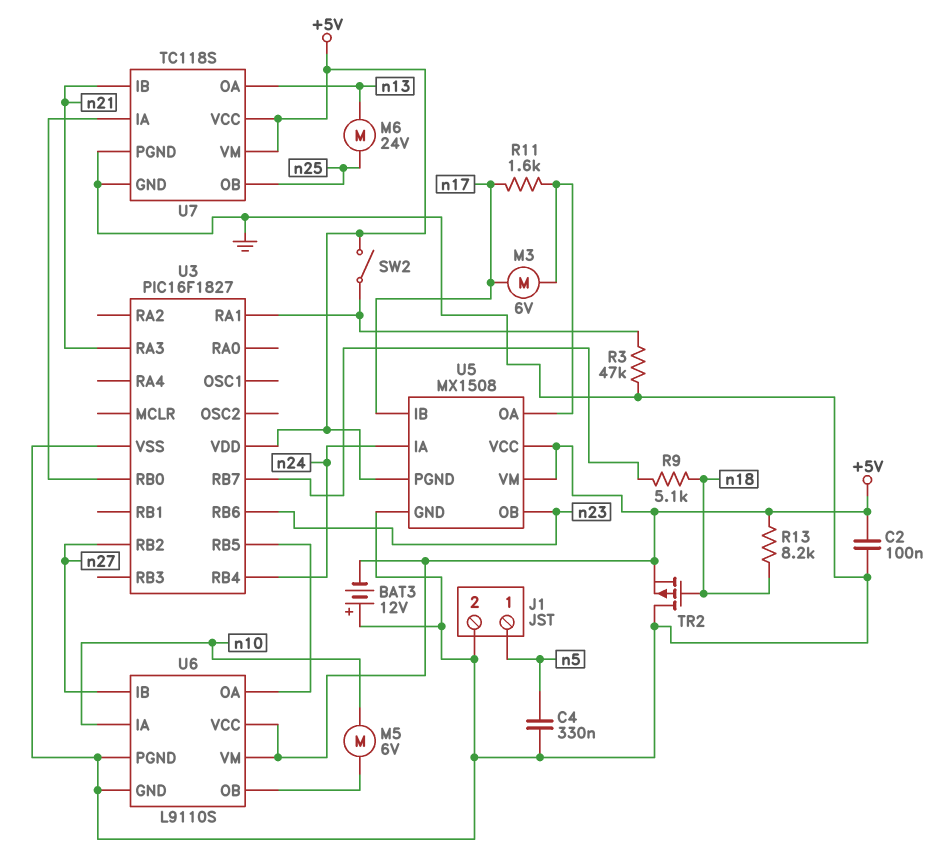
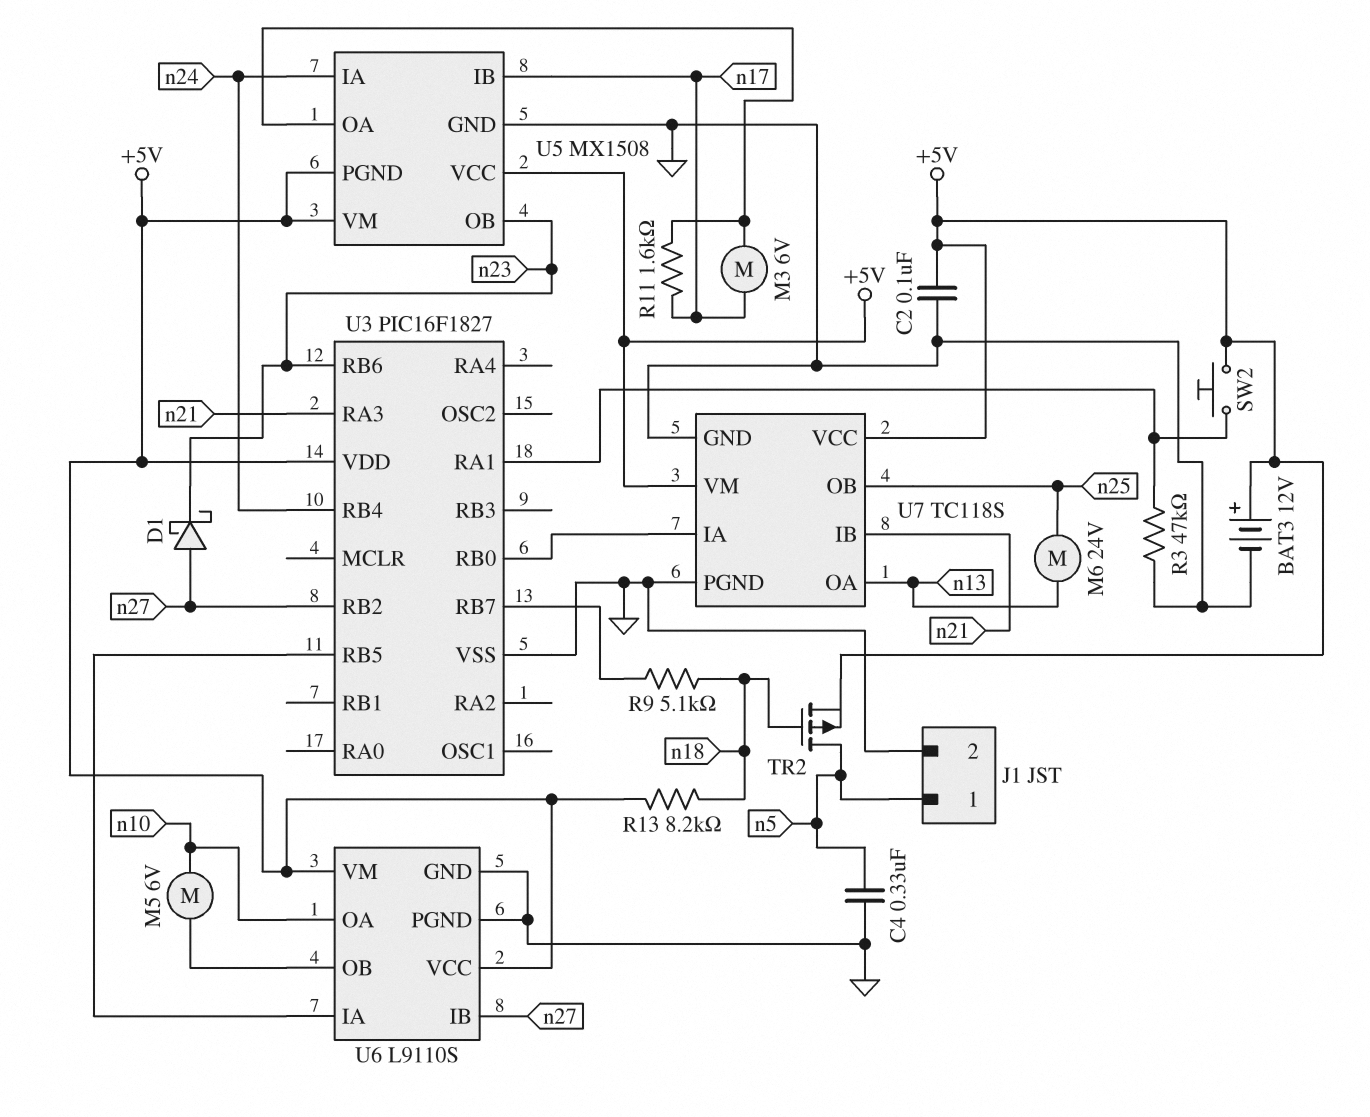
BAT3: 12V (plus GND, minus +5V) -> 12V (plus +5V, minus GND)
D1: none -> schottky (A n27, K n23)
SW2: switch (+5V, U3/RA1) -> button (+5V, U3/RA1)
TR2: PMOS (G n18, D GND, S +5V) -> PMOS (G n18, D n5, S +5V)
U6 pin IA: n10 -> U3/RB5
U6 pin OA: U3/RB5 -> n10

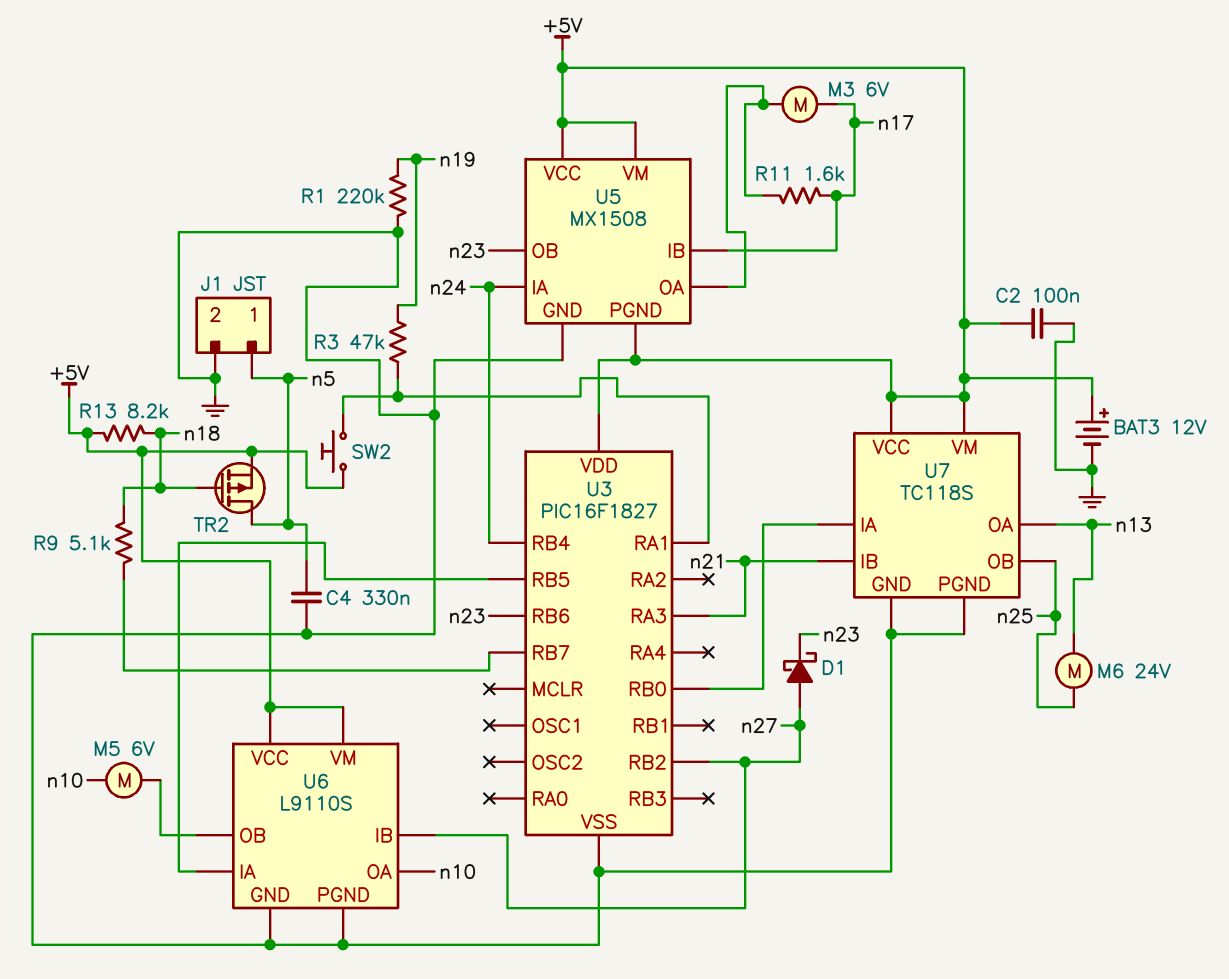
R1: none -> 220k (GND, n19)
R3: 47k (GND, U3/RA1) -> 47k (U3/RA1, n19)

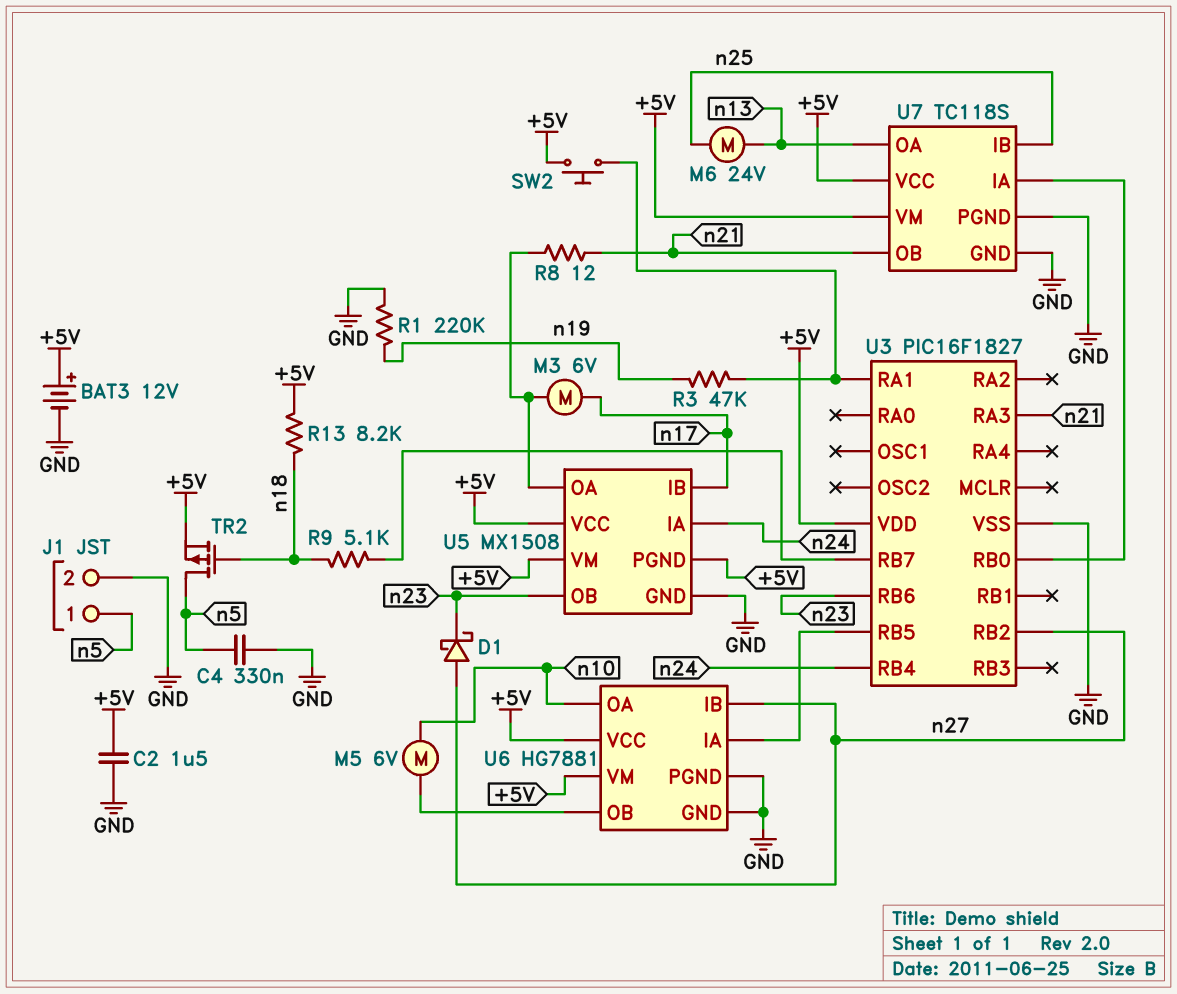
C2: 100nF (+5V, GND) -> 1.5uF (+5V, GND)
R8: none -> 12 (U5/OA, n21)
R11: 1.6k (U5/OA, n17) -> none
U6: L9110S -> HG7881
U7 pin IB: n21 -> n25
U7 pin OB: n25 -> n21

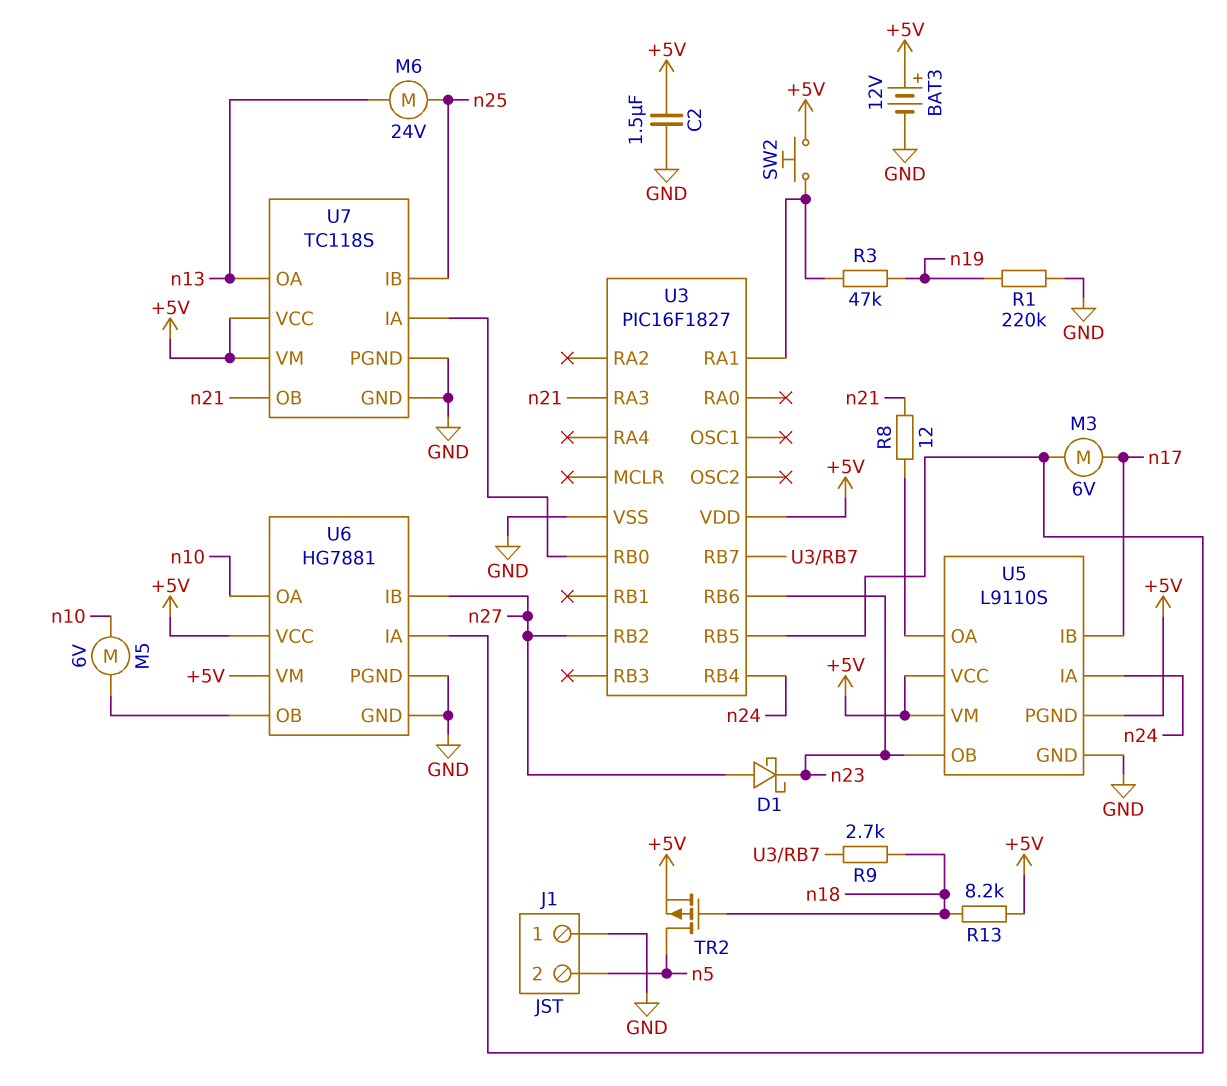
C4: 330nF (GND, n5) -> none
J1 pin 1: n5 -> GND
J1 pin 2: GND -> n5
M3: motor 6V (U5/OA, n17) -> motor 6V (U3/RB5, n17)
R9: 5.1k (U3/RB7, n18) -> 2.7k (U3/RB7, n18)
U5: MX1508 -> L9110S

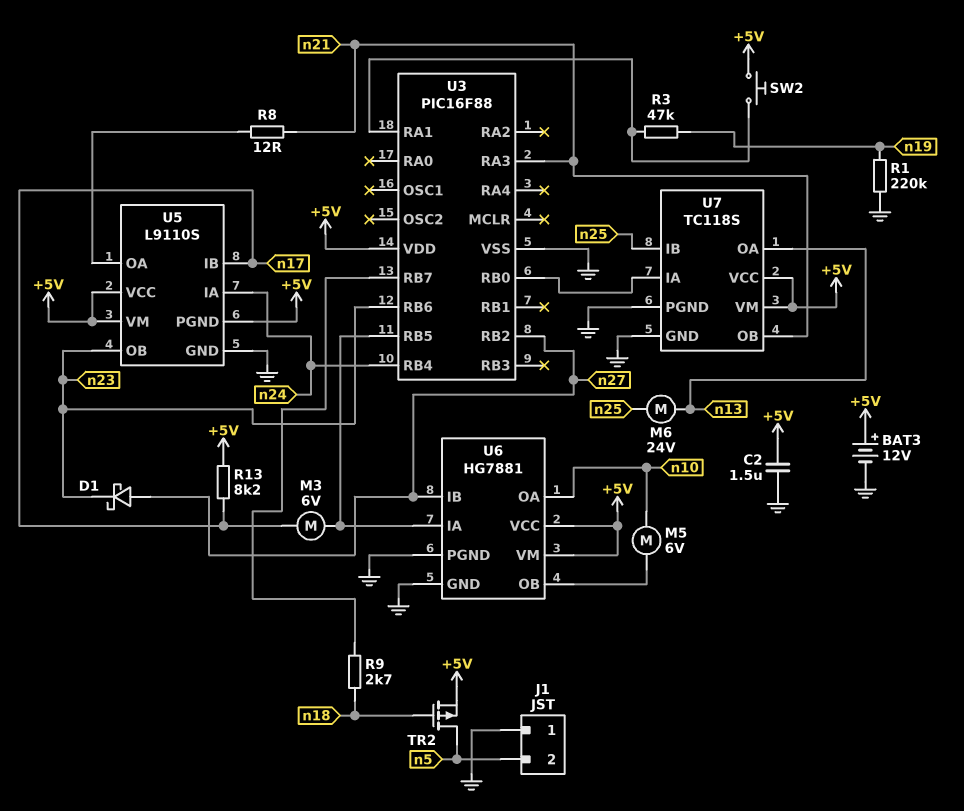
R13: 8.2k (+5V, n18) -> 8.2k (+5V, n17)
U3: PIC16F1827 -> PIC16F88

